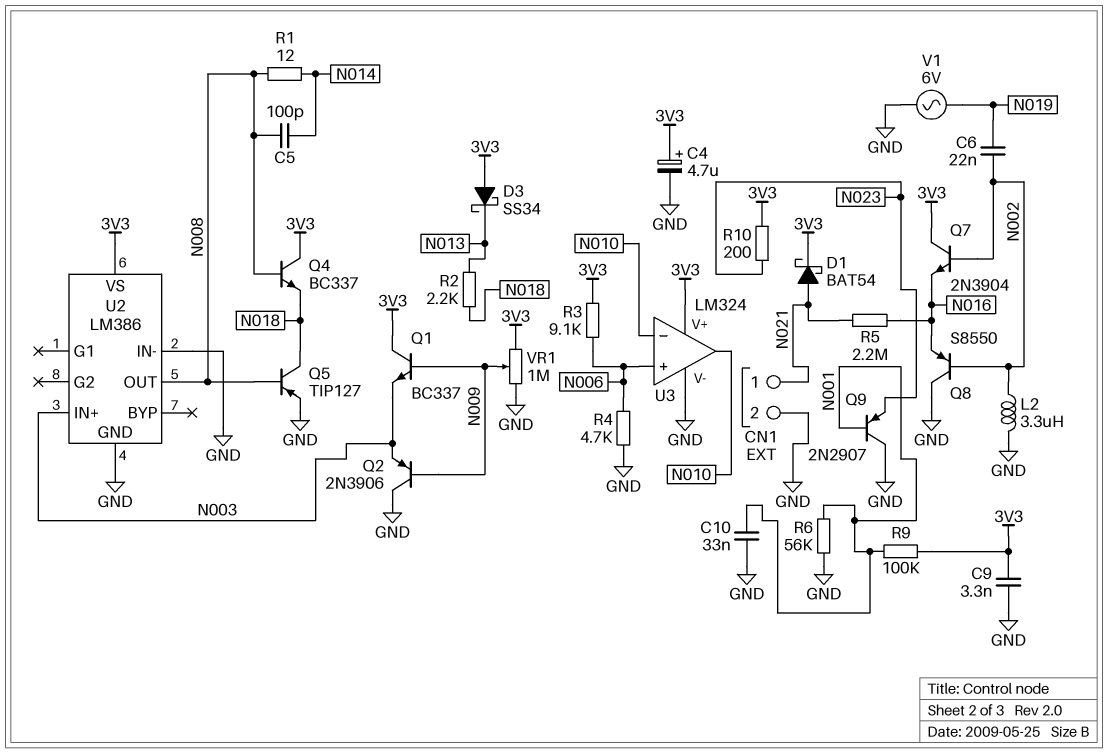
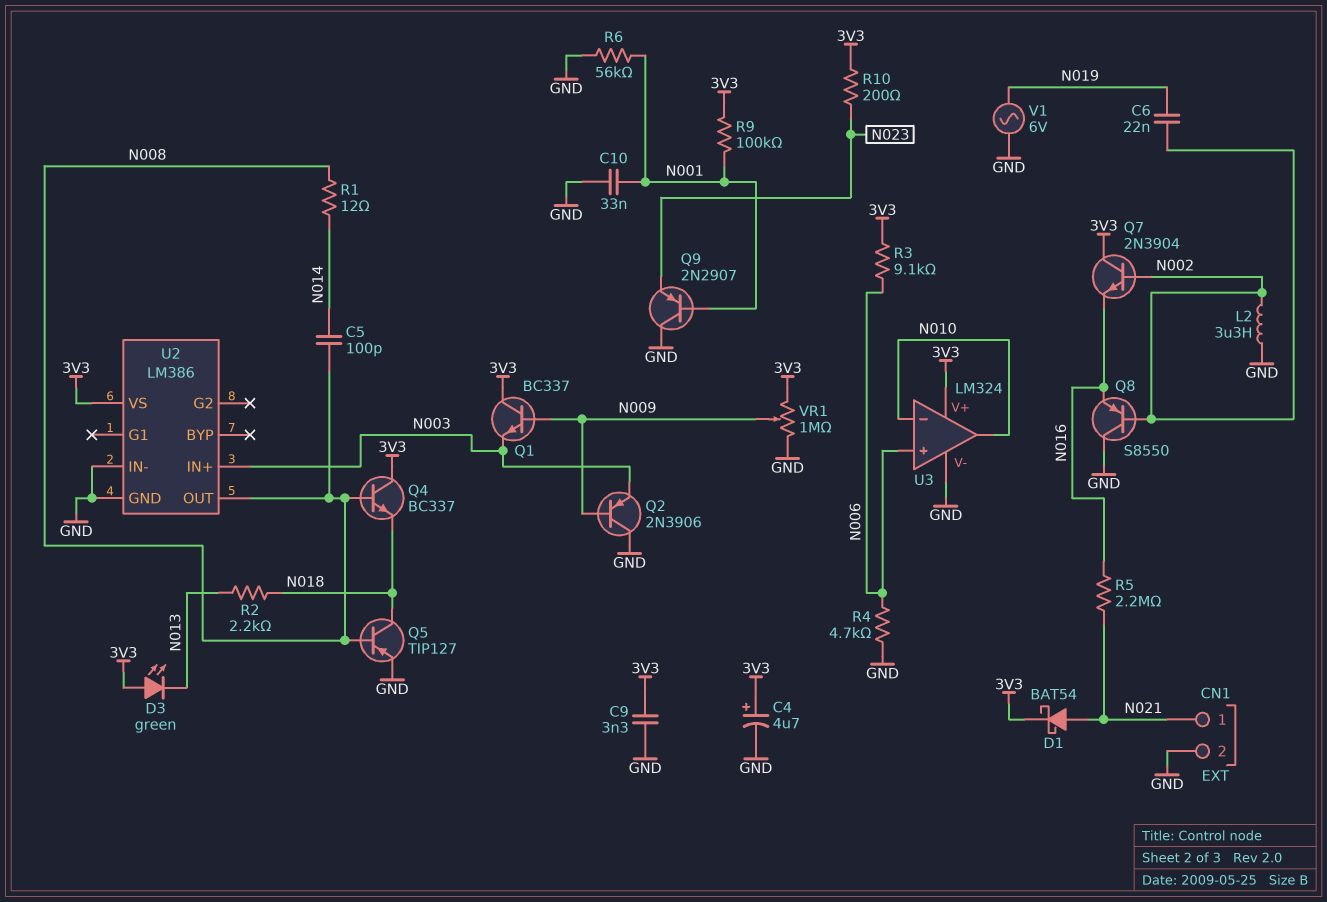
D3: schottky SS34 (A 3V3, K N013) -> LED green (A 3V3, K N013)

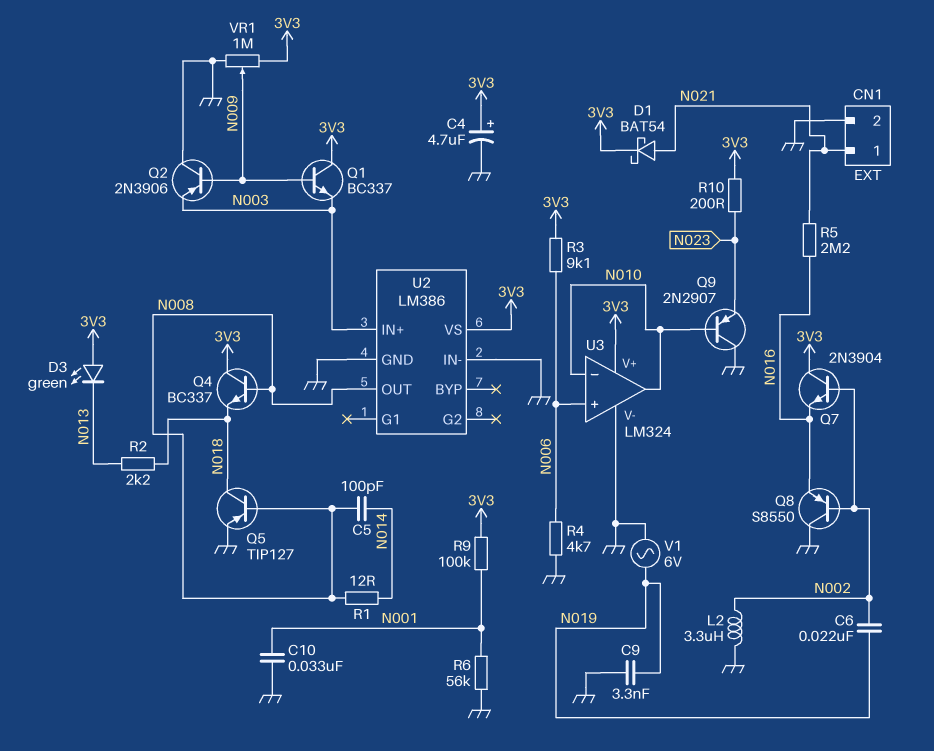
C9: 3.3nF (3V3, GND) -> 3.3nF (GND, N019)
Q9: PNP 2N2907 (B N001, C GND, E N023) -> PNP 2N2907 (B N010, C GND, E N023)

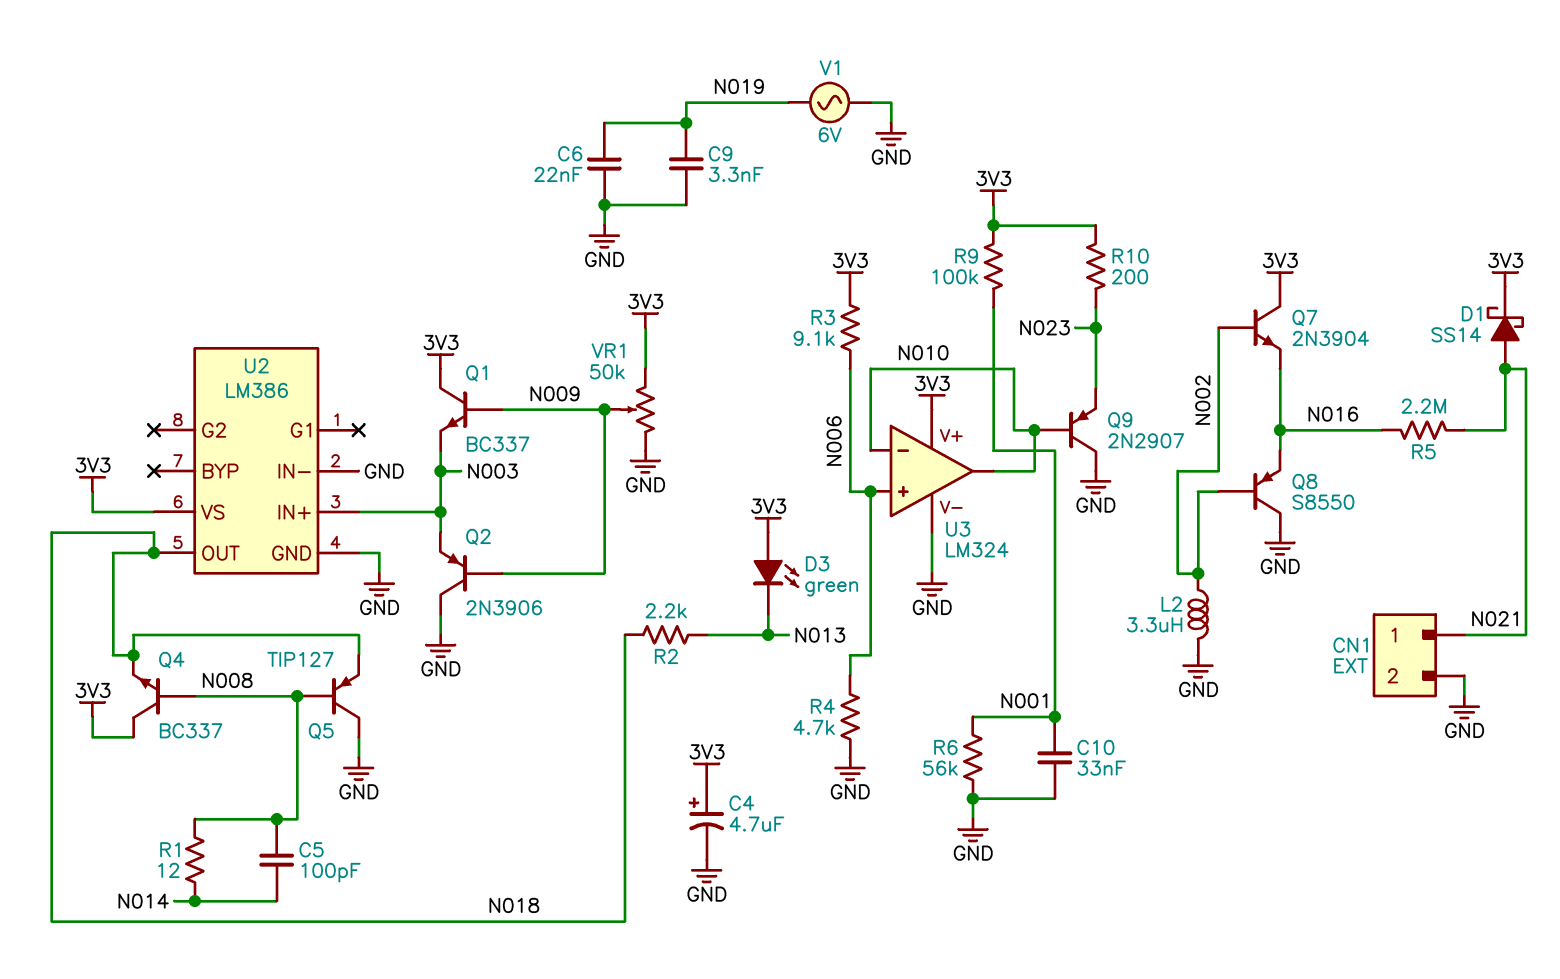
C6: 22nF (N002, N019) -> 22nF (GND, N019)
D1: schottky BAT54 (A N021, K 3V3) -> schottky SS14 (A N021, K 3V3)
Q5: PNP TIP127 (B N008, C N018, E GND) -> PNP TIP127 (B N008, C GND, E N018)
U2 pin OUT: N008 -> N018
VR1: 1M (3V3, GND, wiper N009) -> 50k (3V3, GND, wiper N009)

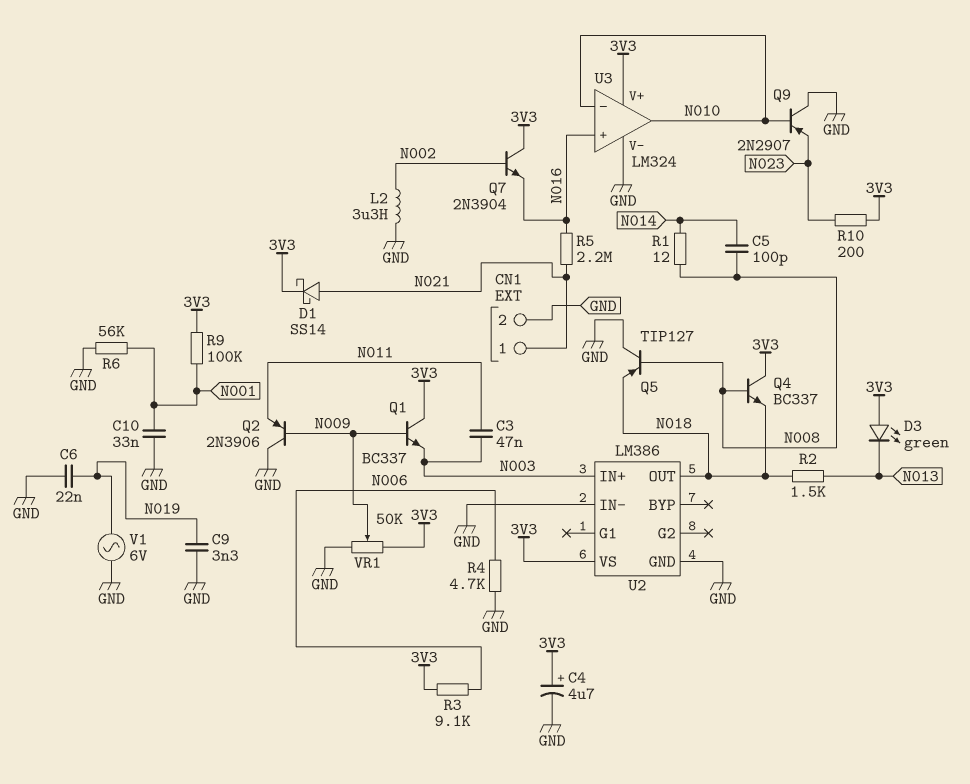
C3: none -> 47nF (N003, N011)
Q2: PNP 2N3906 (B N009, C GND, E N003) -> PNP 2N3906 (B N009, C GND, E N011)
Q8: PNP S8550 (B N002, C GND, E N016) -> none
R2: 2.2k (N013, N018) -> 1.5k (N013, N018)
U3 pin in+: N006 -> N016

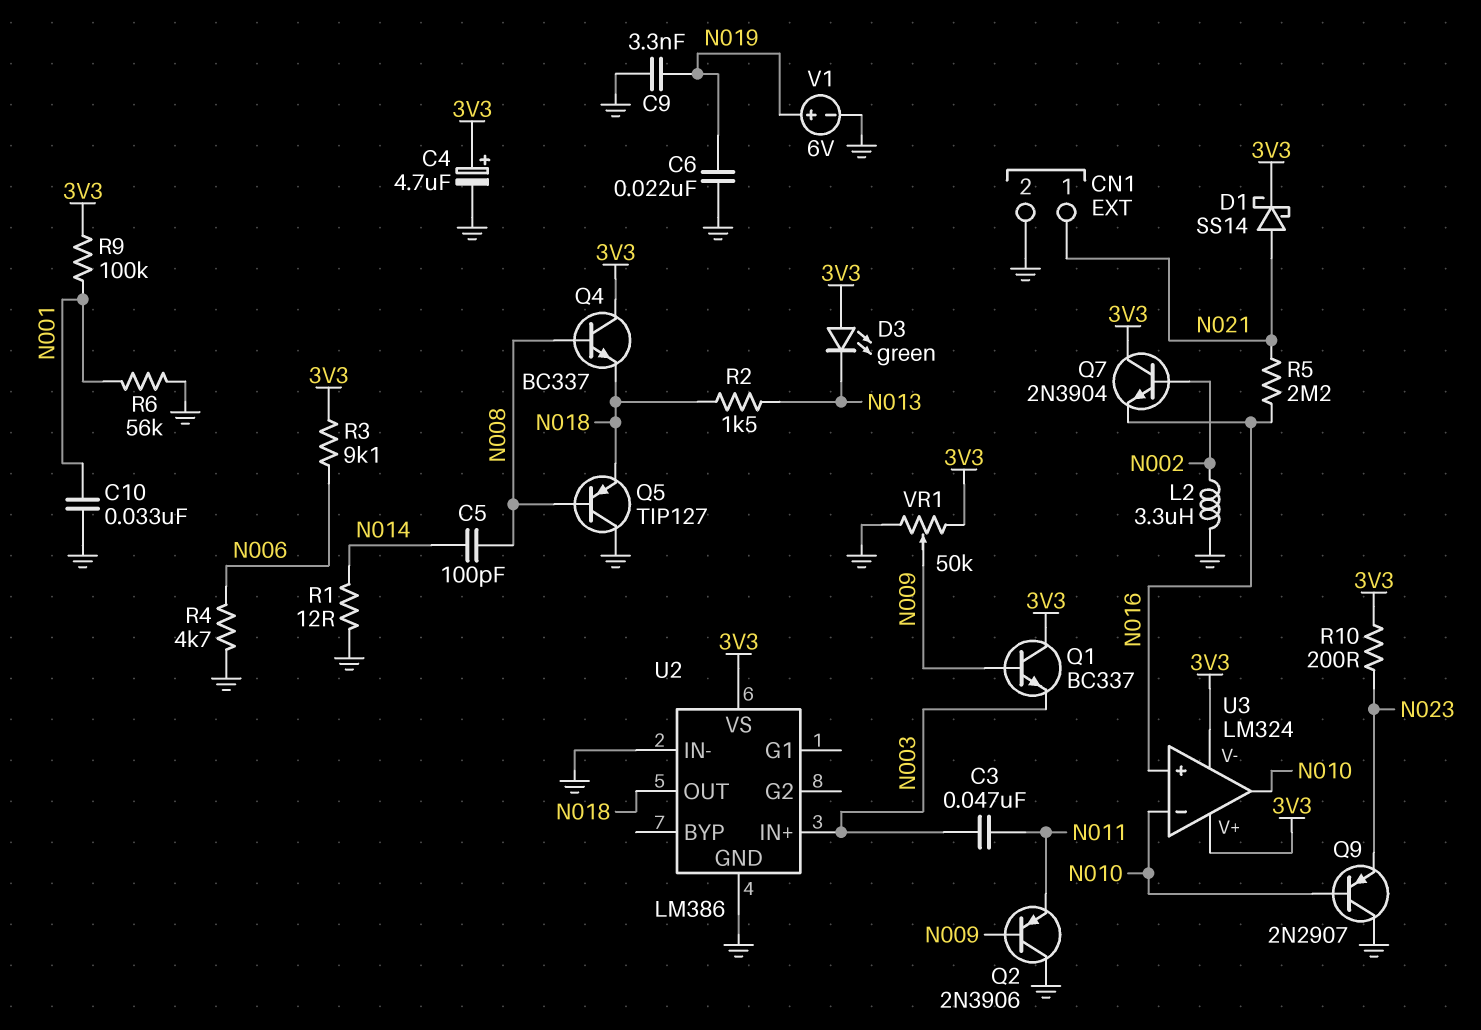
R1: 12 (N008, N014) -> 12 (GND, N014)
U3 pin V-: GND -> 3V3
V1: AC 6V (GND, N019) -> 6V (plus N019, minus GND)

